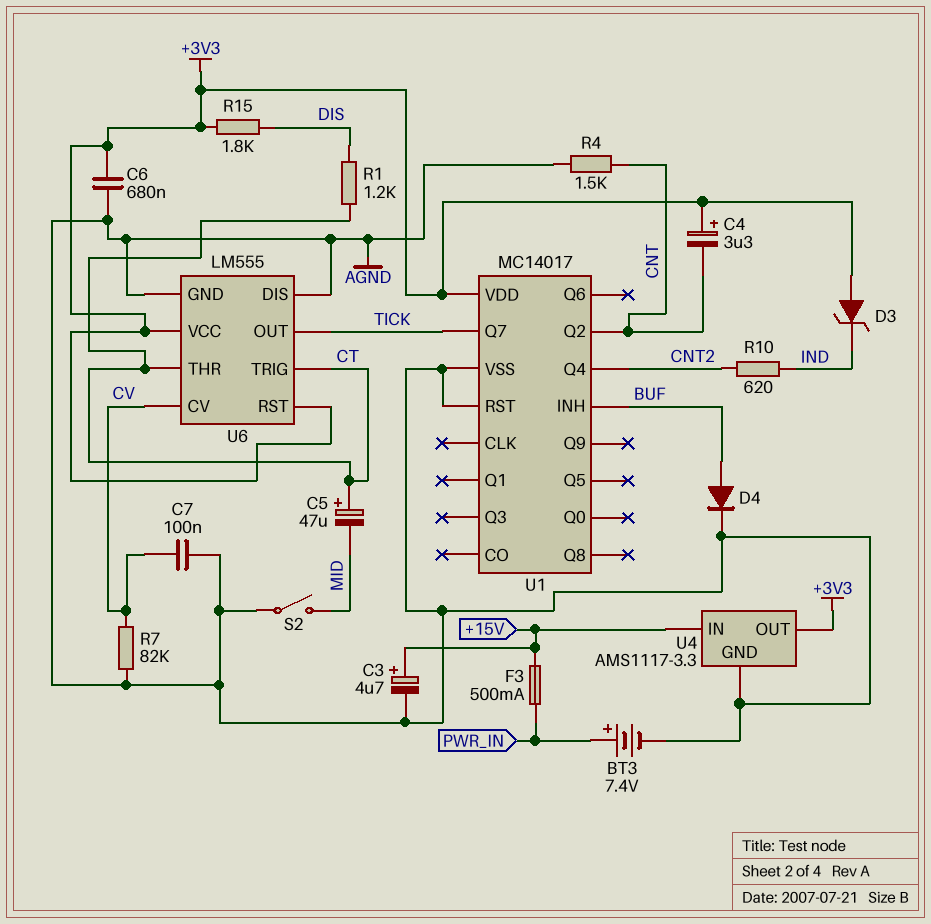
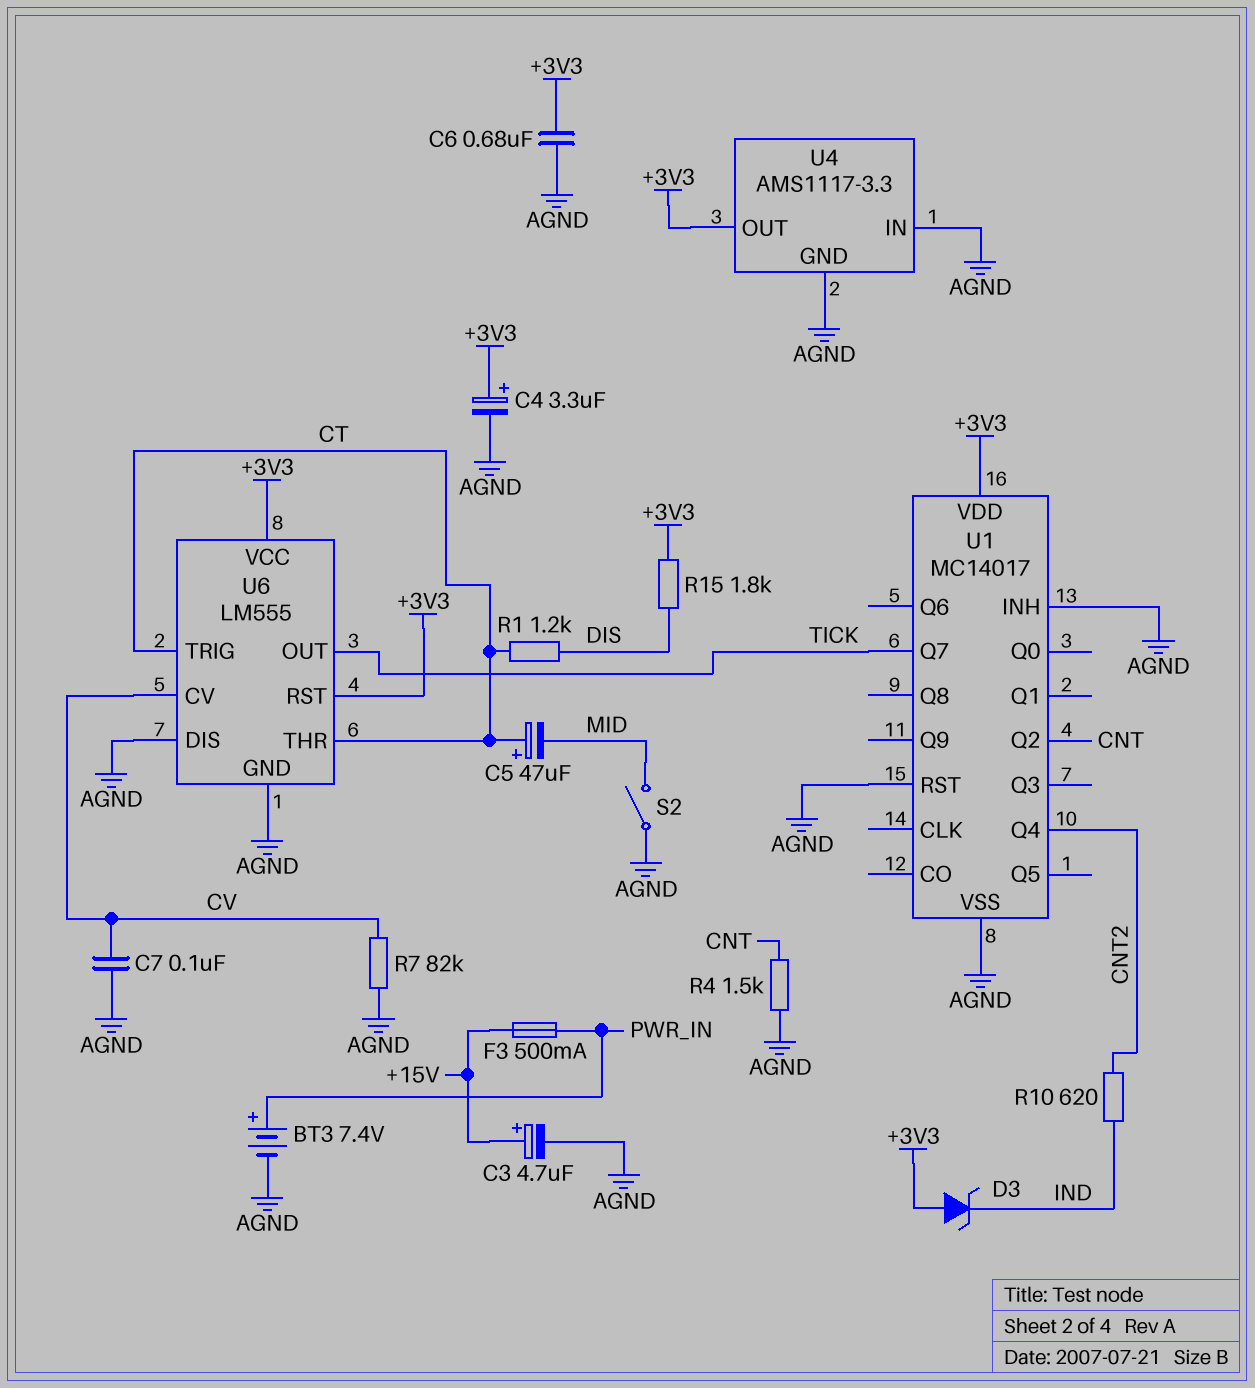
C4: 3.3uF (plus +3V3, minus CNT) -> 3.3uF (plus +3V3, minus AGND)
D4: diode (A BUF, K AGND) -> none
U1 pin INH: BUF -> AGND
U4 pin IN: +15V -> AGND

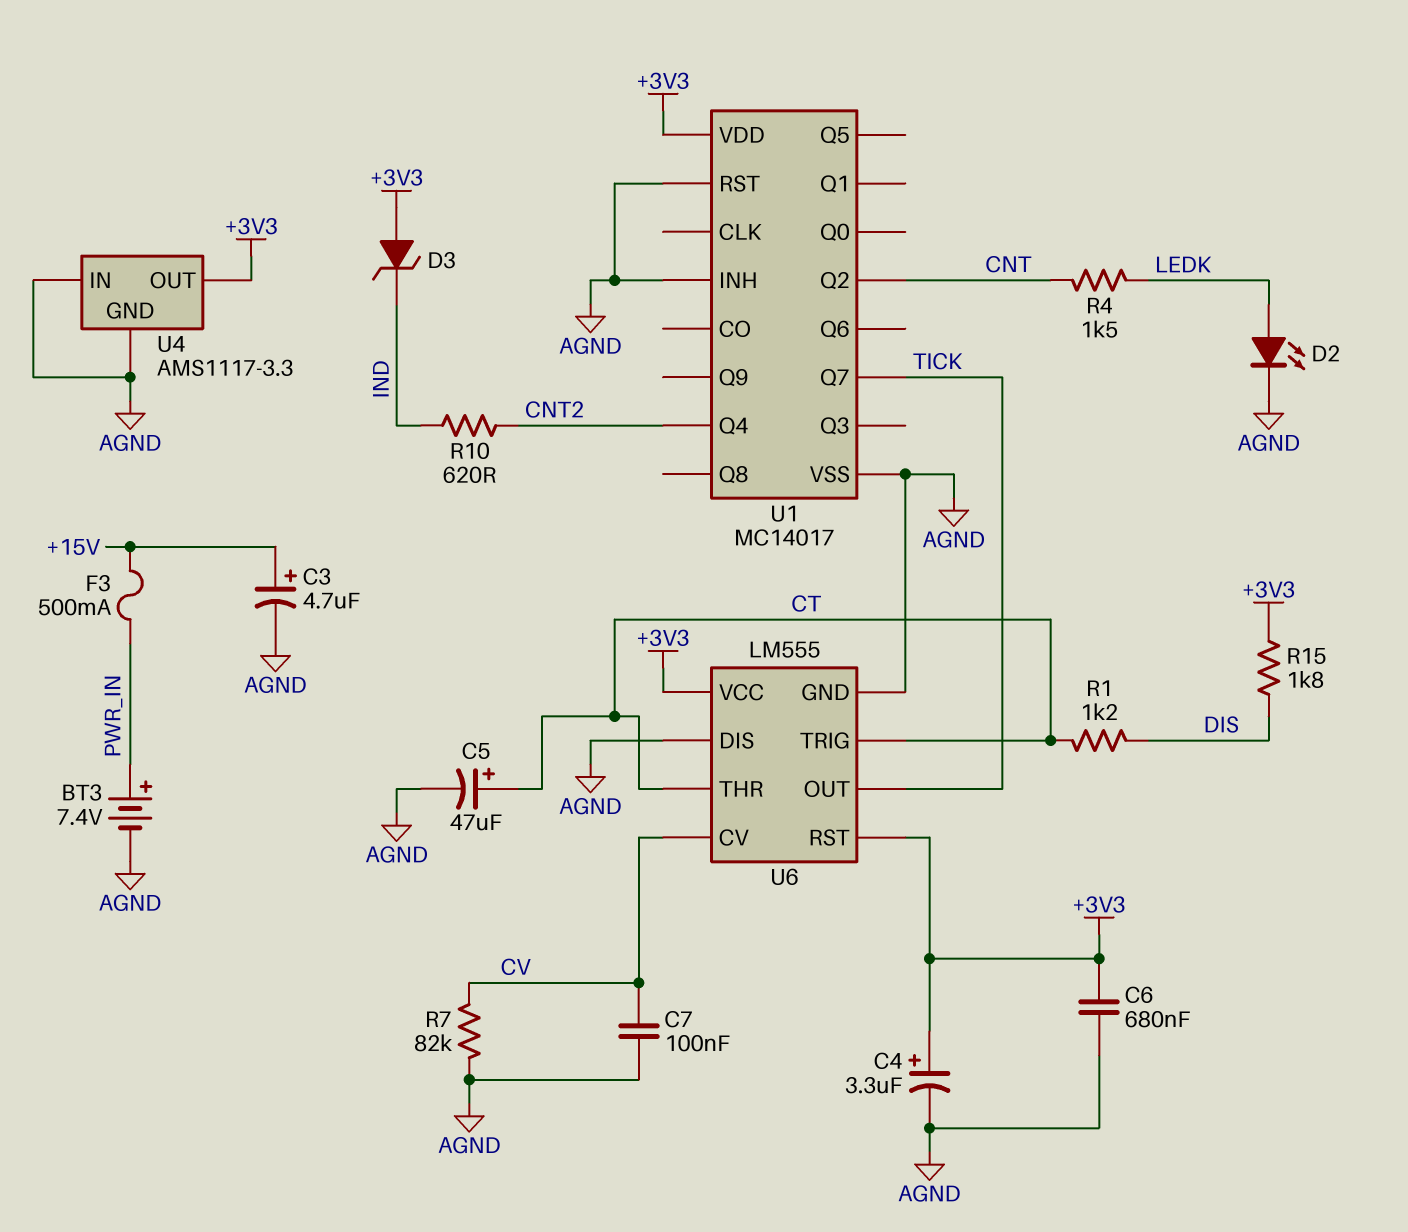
C5: 47uF (plus CT, minus MID) -> 47uF (plus CT, minus AGND)
D2: none -> LED (A LEDK, K AGND)
R4: 1.5k (AGND, CNT) -> 1.5k (CNT, LEDK)
S2: switch (AGND, MID) -> none

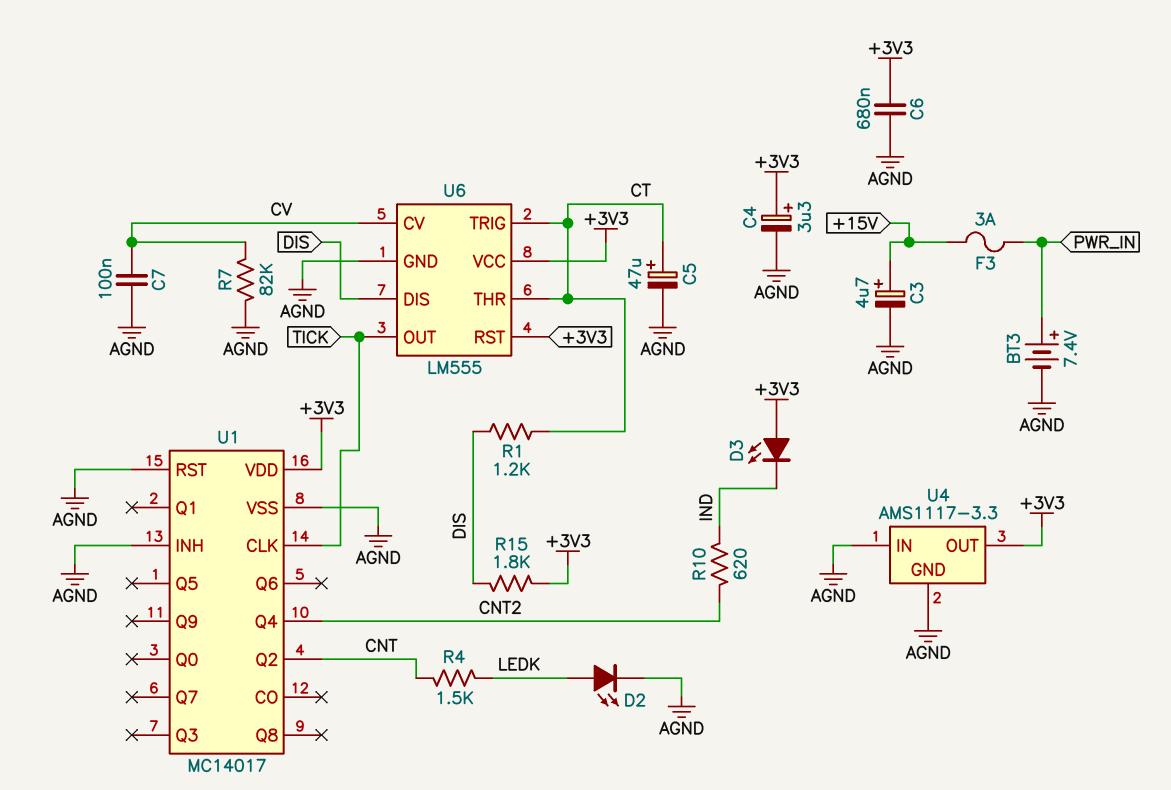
D3: zener (A +3V3, K IND) -> LED (A +3V3, K IND)
F3: 500mA (+15V, PWR_IN) -> 3A (+15V, PWR_IN)
U1 pin CLK: none -> TICK
U1 pin Q7: TICK -> none
U6 pin DIS: AGND -> DIS

